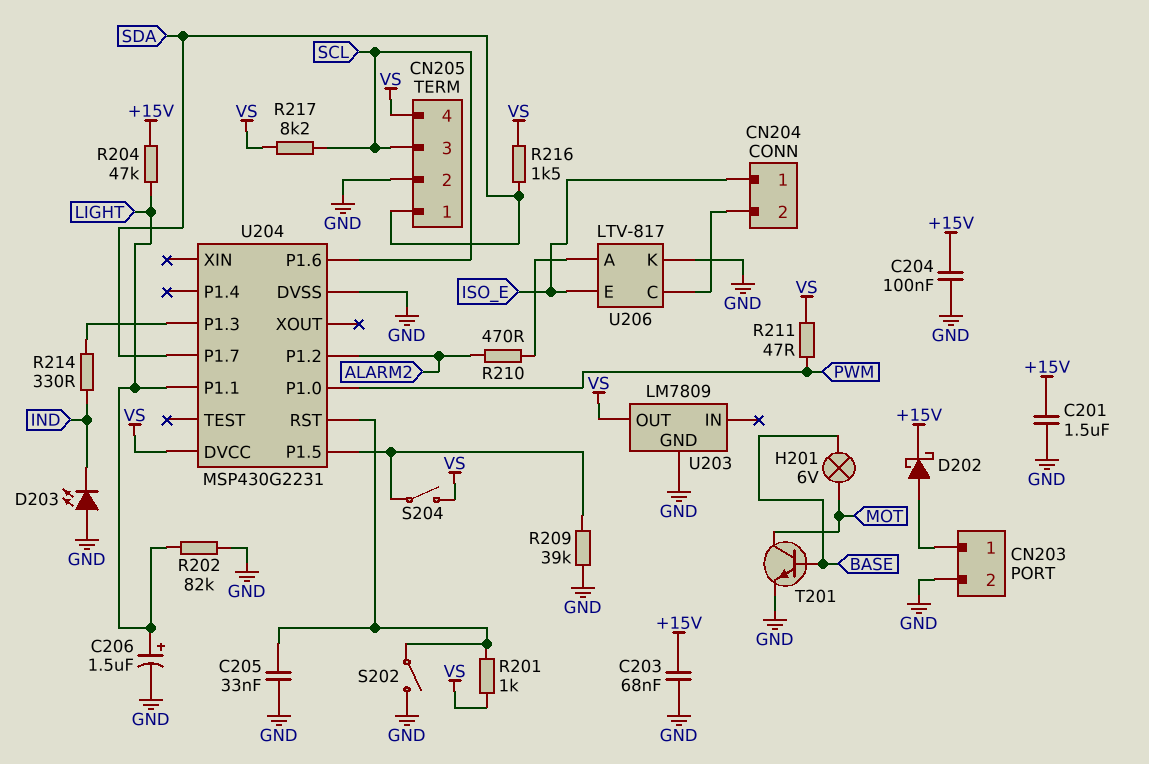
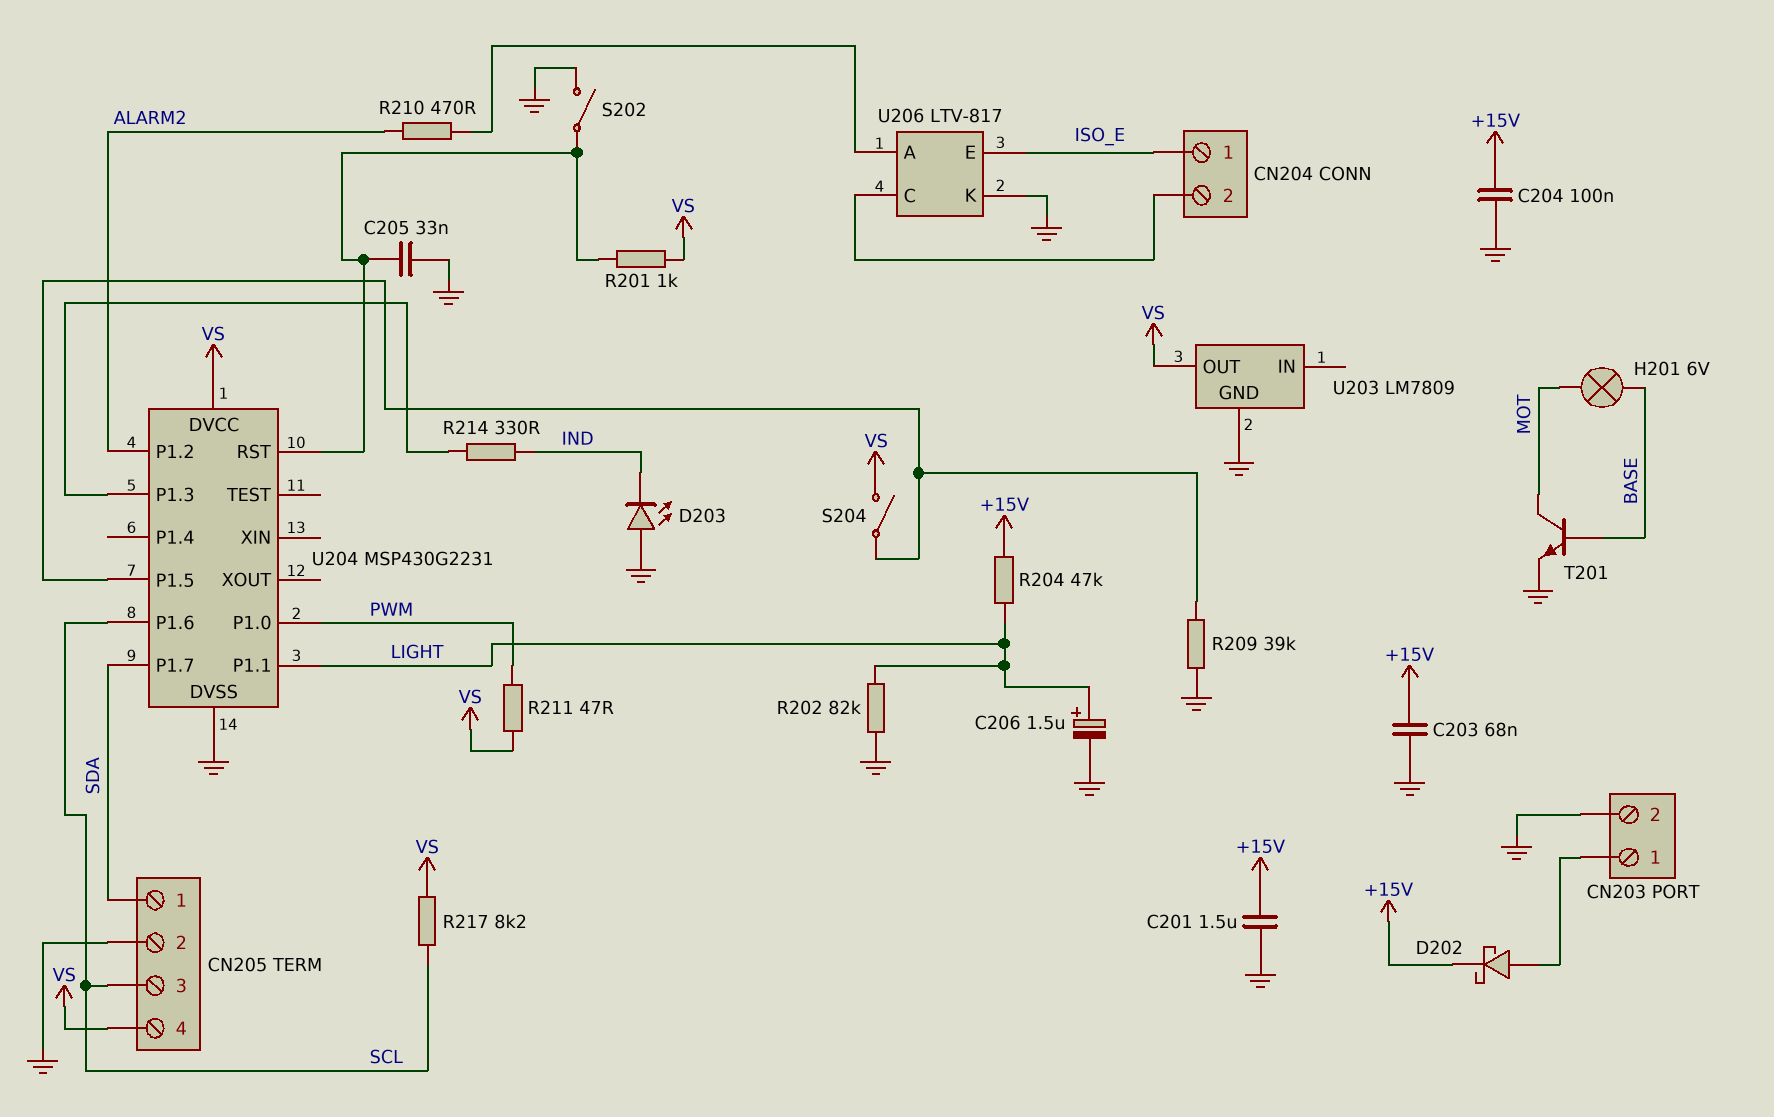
R216: 1.5k (SDA, VS) -> none

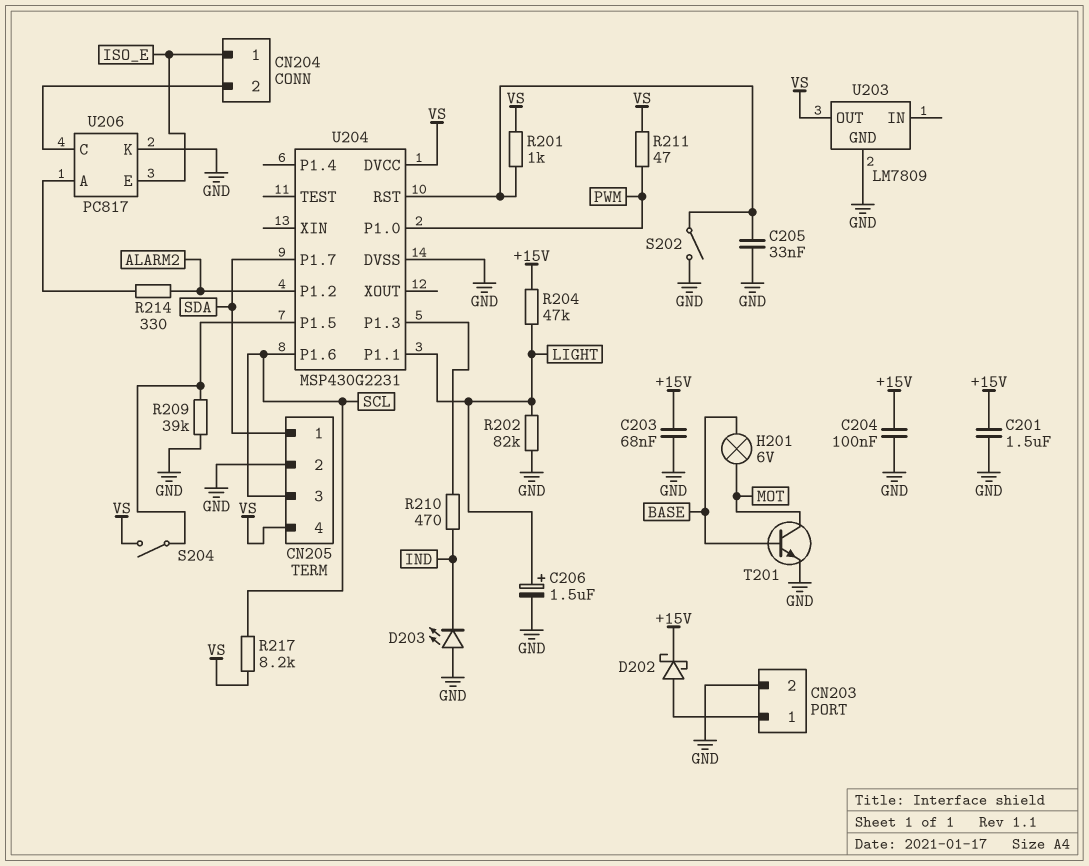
R210: 470 (ALARM2, U206/A) -> 470 (IND, U204/P1.3)
R214: 330 (IND, U204/P1.3) -> 330 (ALARM2, U206/A)
U206: LTV-817 -> PC817

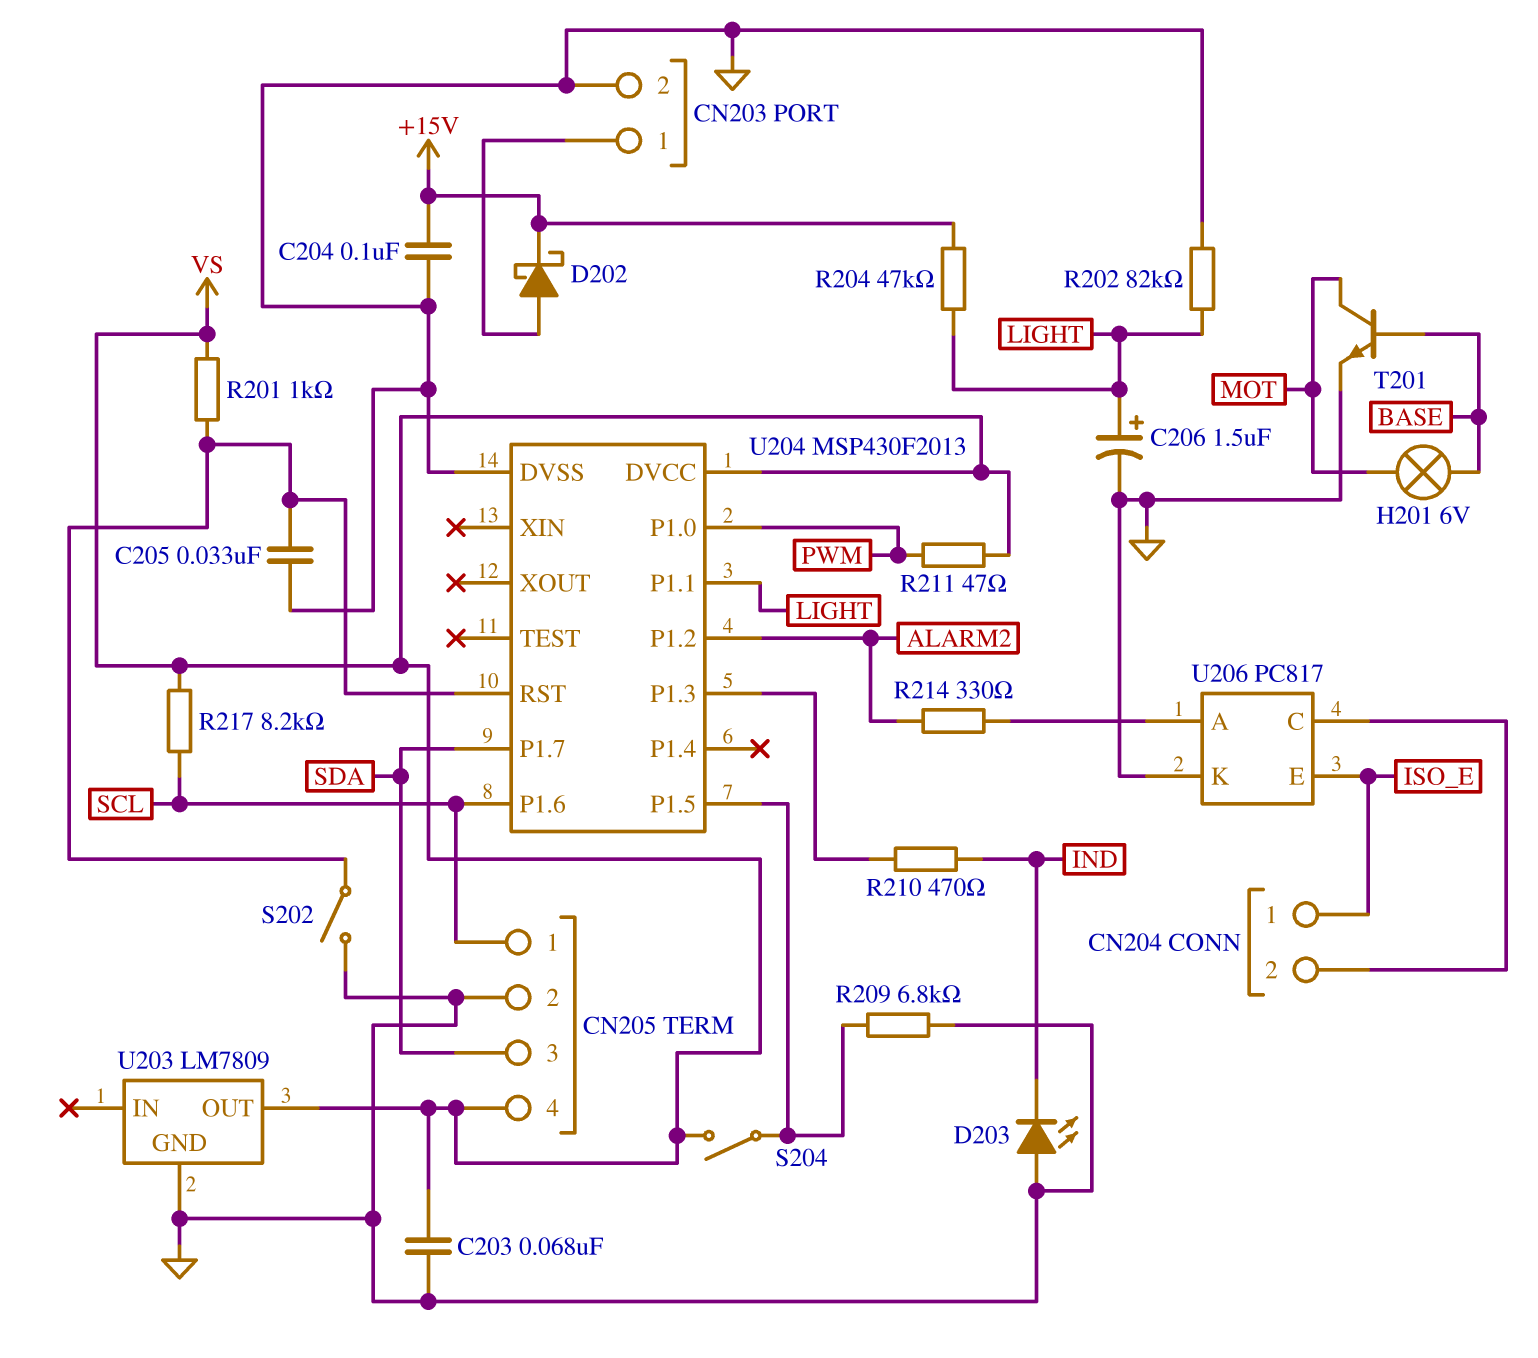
C201: 1.5uF (+15V, GND) -> none
C203: 68nF (+15V, GND) -> 68nF (GND, VS)
CN205 pin 1: SDA -> SCL
CN205 pin 3: SCL -> SDA
R209: 39k (GND, U204/P1.5) -> 6.8k (GND, U204/P1.5)
U204: MSP430G2231 -> MSP430F2013

